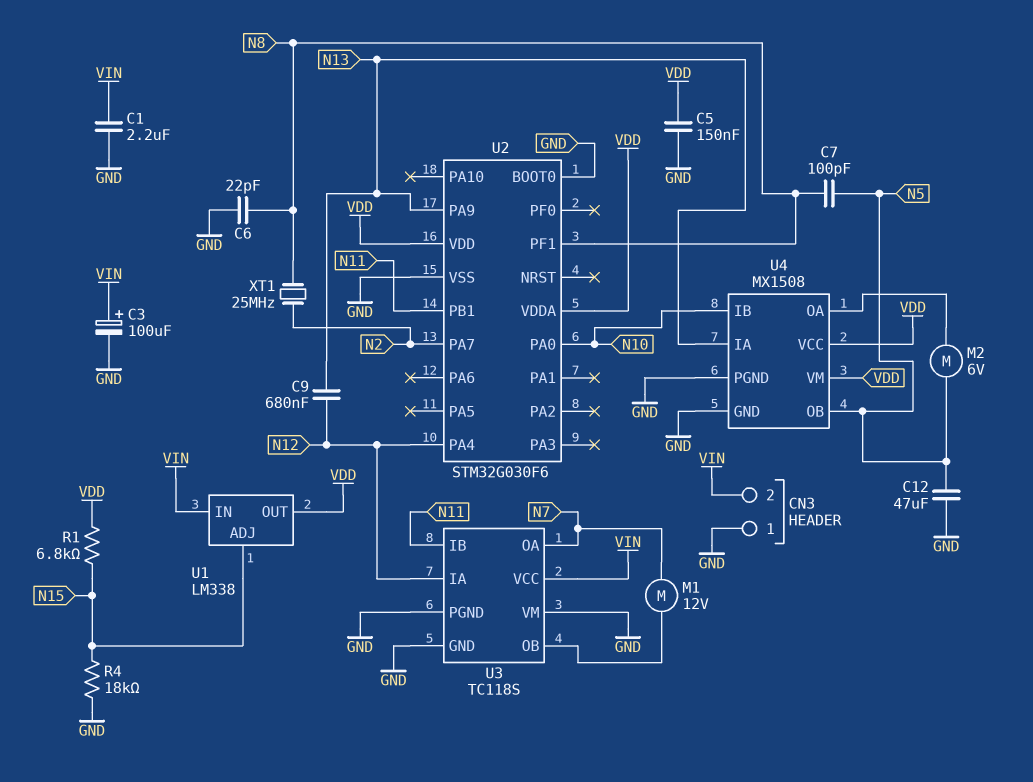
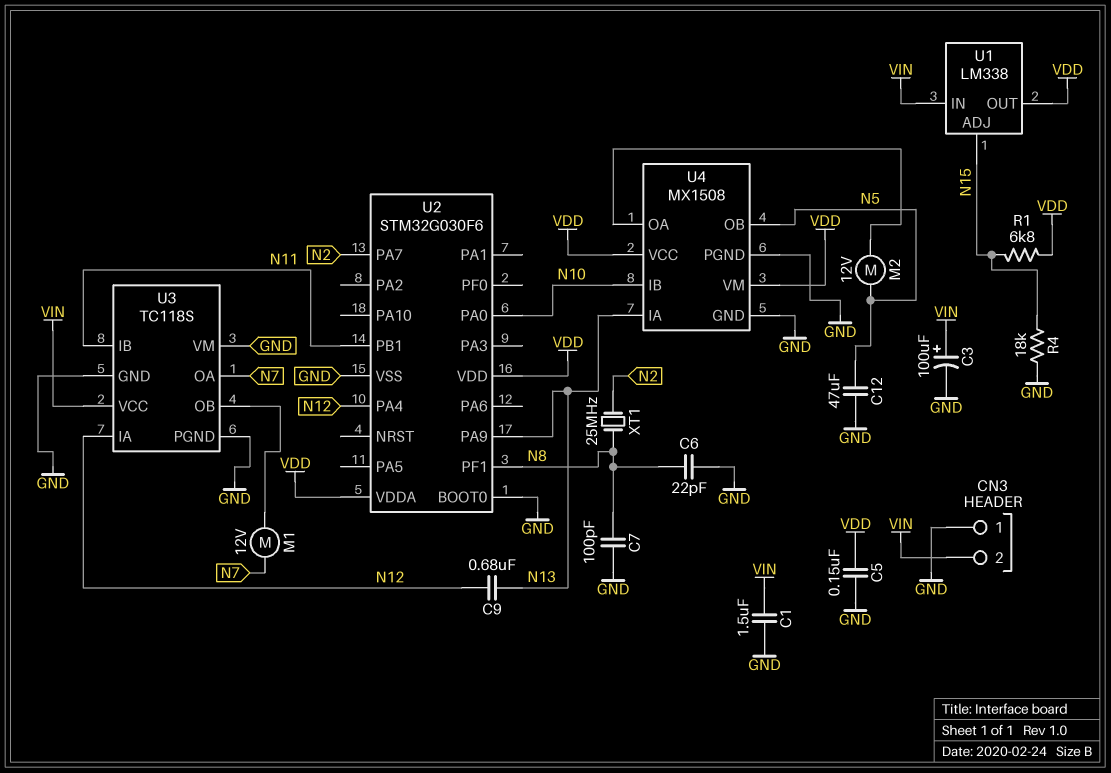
C1: 2.2uF (GND, VIN) -> 1.5uF (GND, VIN)
C7: 100pF (N5, N8) -> 100pF (GND, N8)
M2: motor 6V (N5, U4/OA) -> motor 12V (N5, U4/OA)

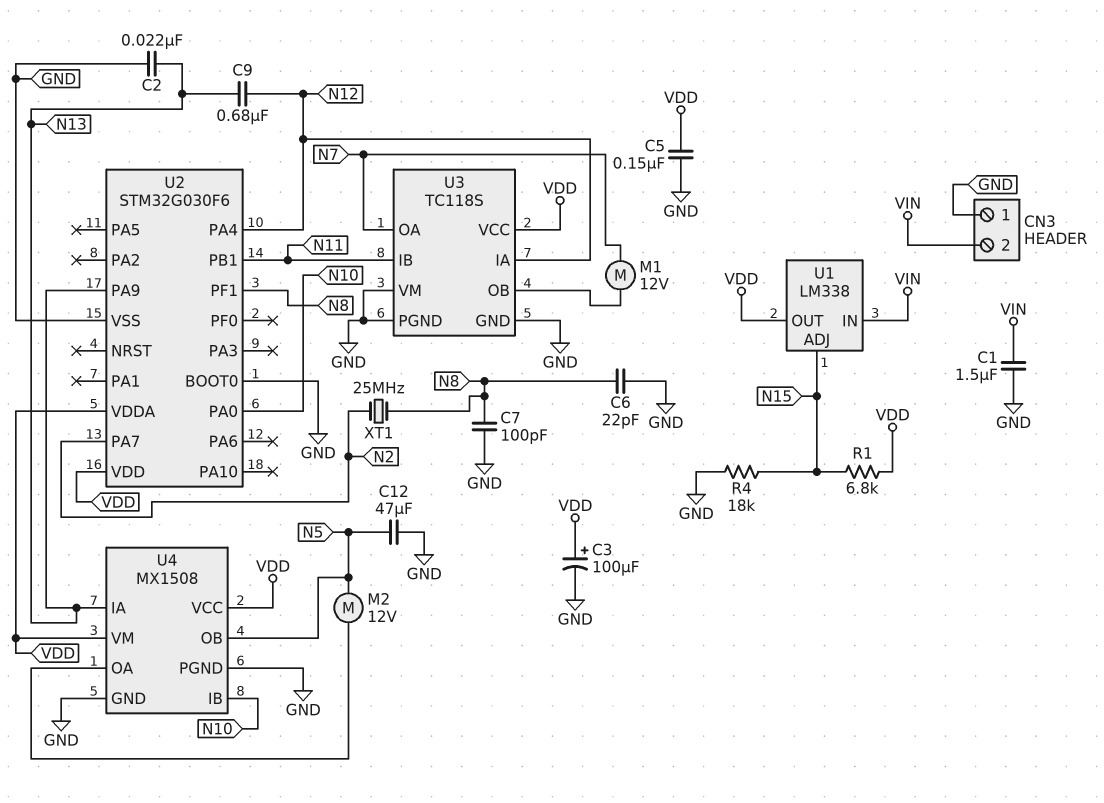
C2: none -> 22nF (GND, N13)
C3: 100uF (plus VIN, minus GND) -> 100uF (plus VDD, minus GND)
U3 pin VCC: VIN -> VDD

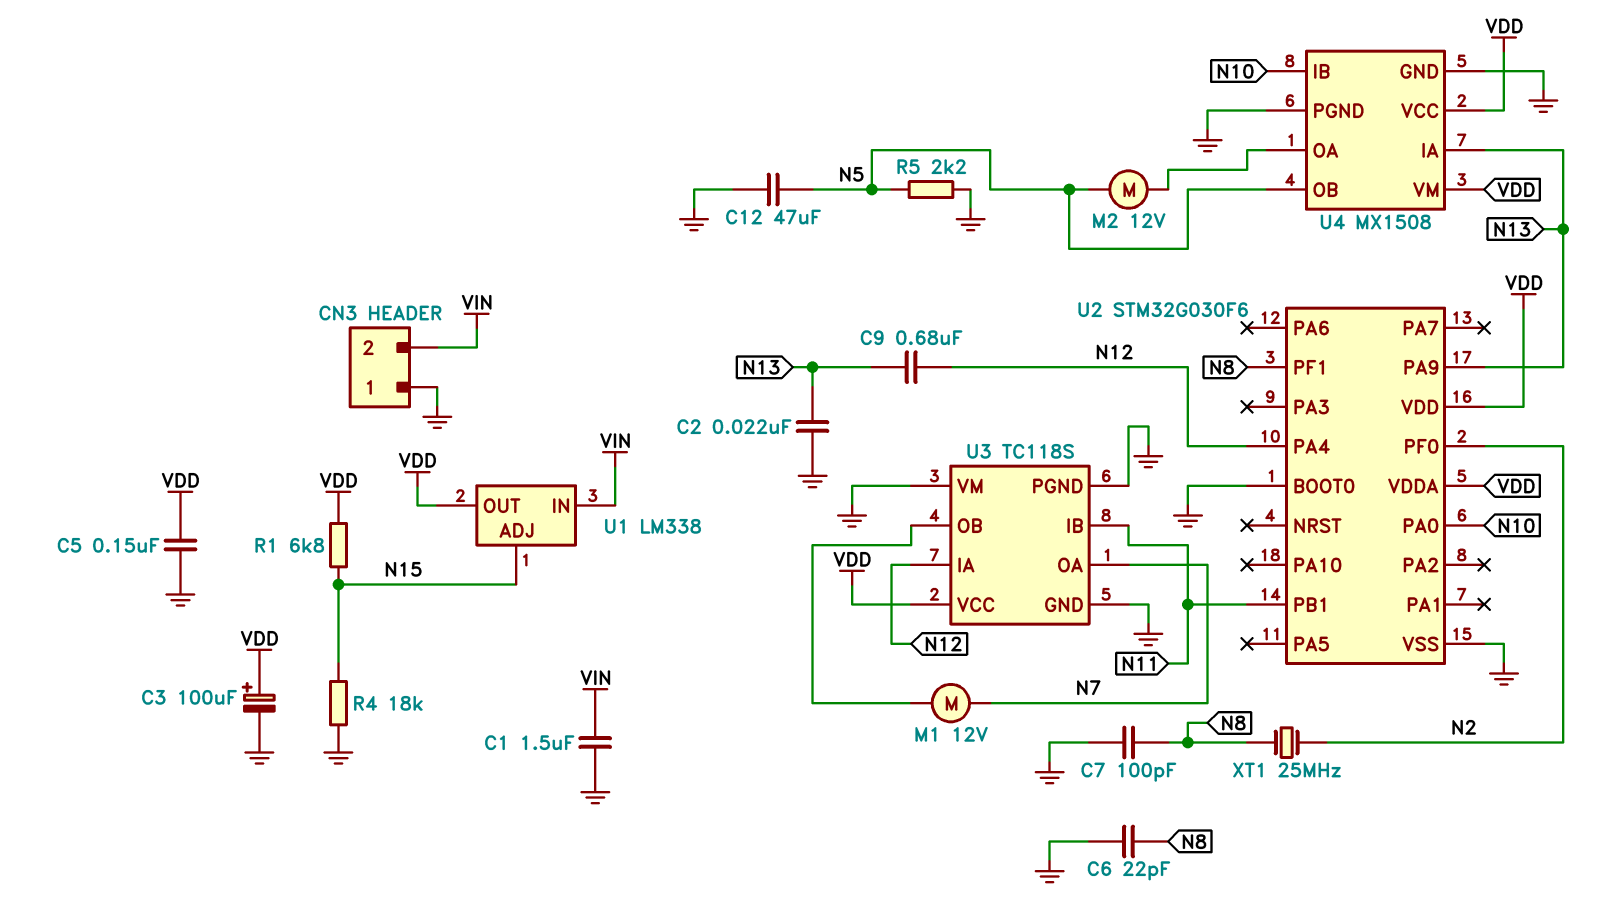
R5: none -> 2.2k (GND, N5)
U2 pin PA7: N2 -> none
U2 pin PF0: none -> N2

